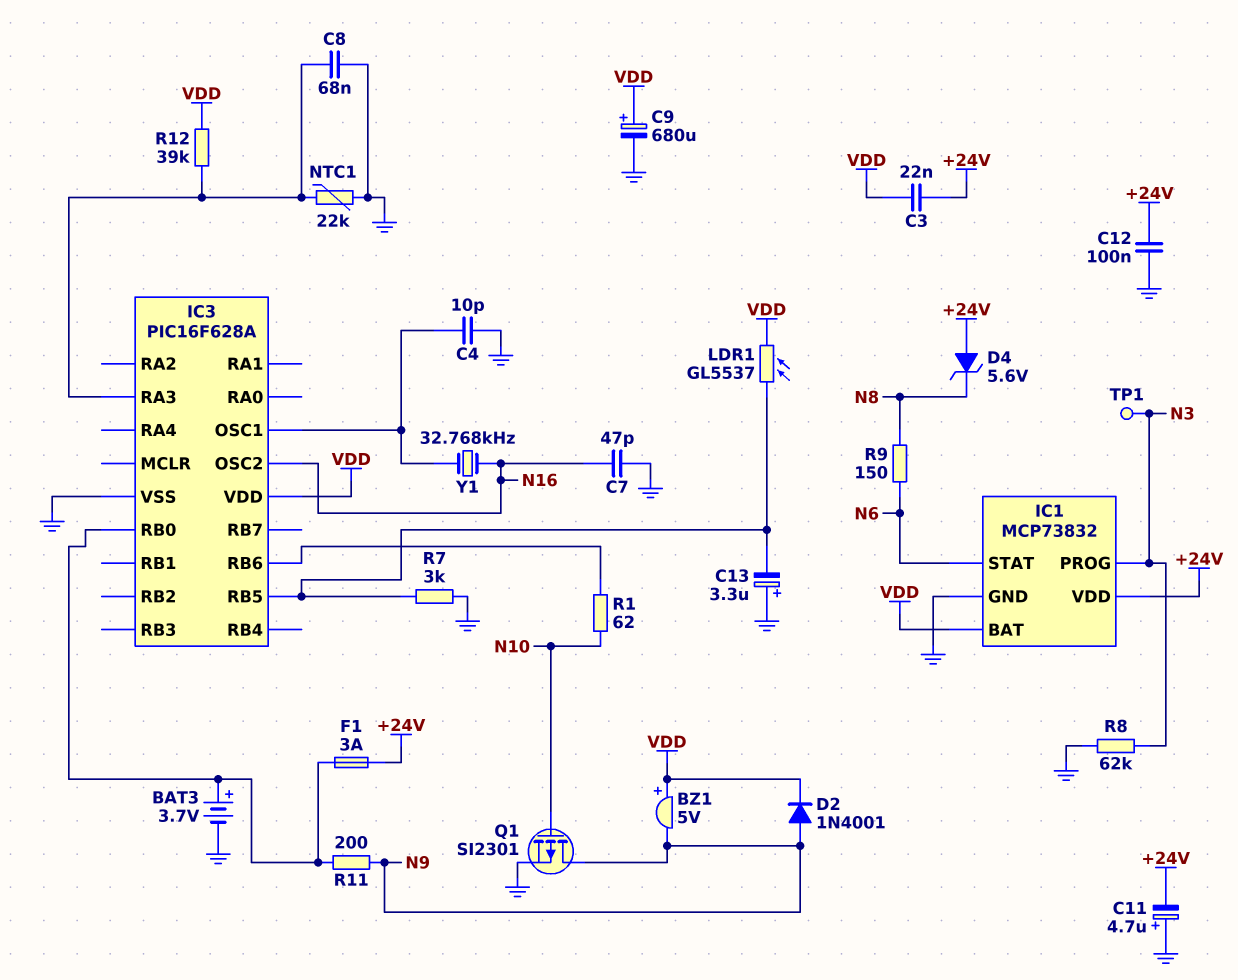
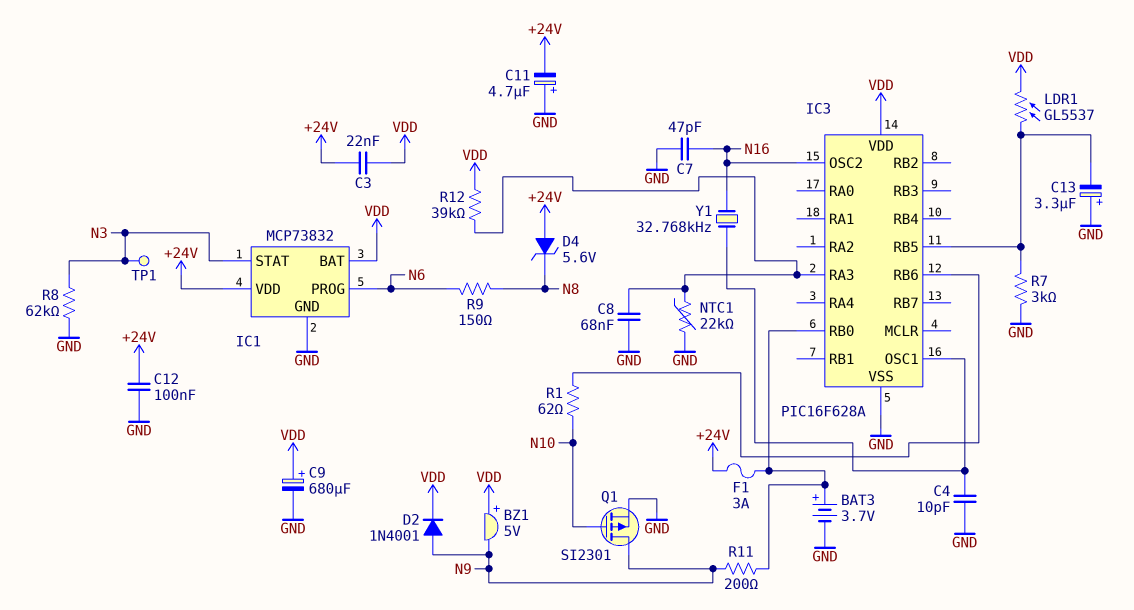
IC1 pin PROG: N3 -> N6
IC1 pin STAT: N6 -> N3

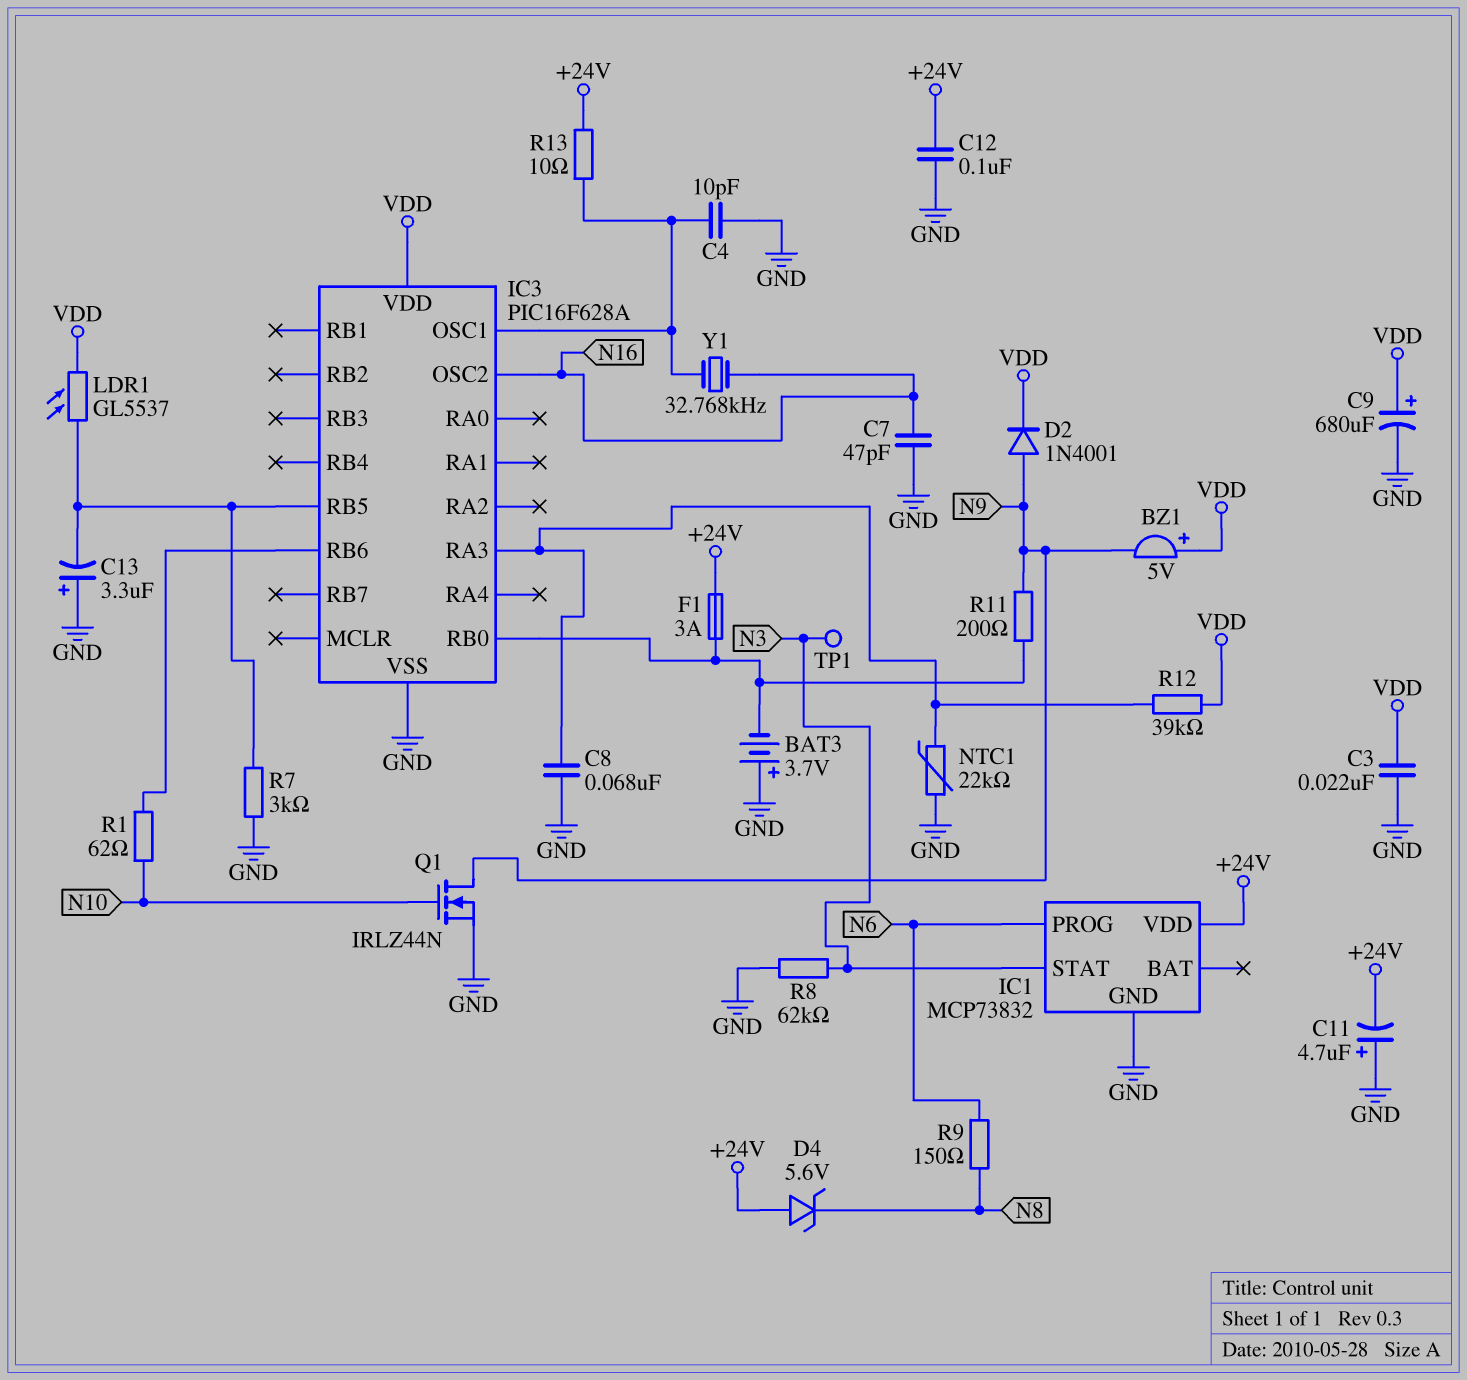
BAT3: 3.7V (plus IC3/RB0, minus GND) -> 3.7V (plus GND, minus IC3/RB0)
C3: 22nF (+24V, VDD) -> 22nF (GND, VDD)
IC1 pin BAT: VDD -> none
Q1: PMOS SI2301 (G N10, D N9, S GND) -> NMOS IRLZ44N (G N10, D N9, S GND)
R13: none -> 10 (+24V, IC3/OSC1)

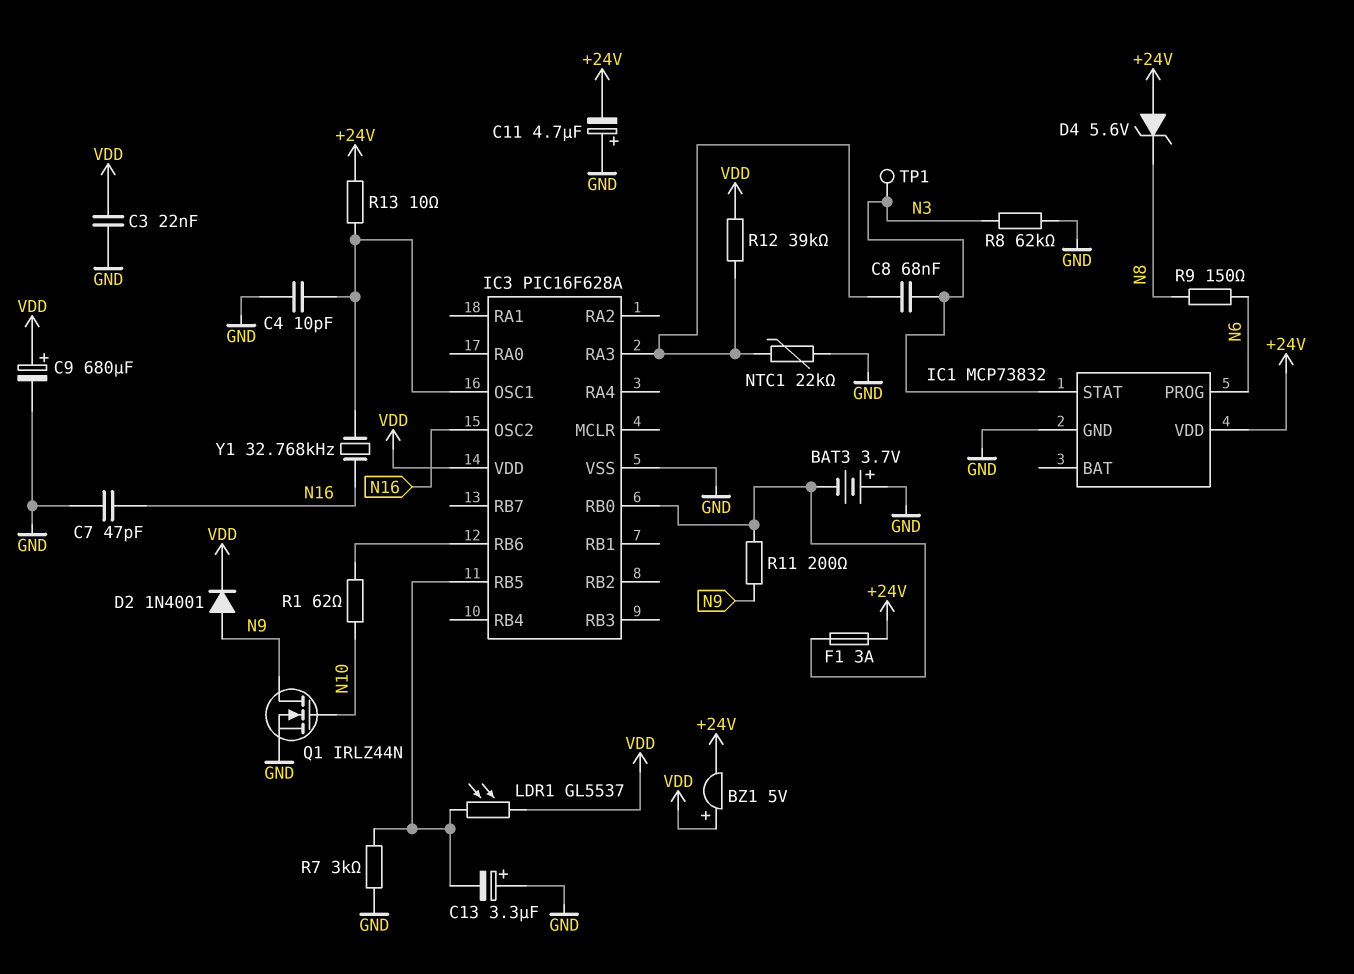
BZ1: buzzer 5V (plus VDD, minus N9) -> buzzer 5V (plus VDD, minus +24V)
C8: 68nF (GND, IC3/RA3) -> 68nF (IC3/RA3, N3)
C12: 100nF (+24V, GND) -> none

